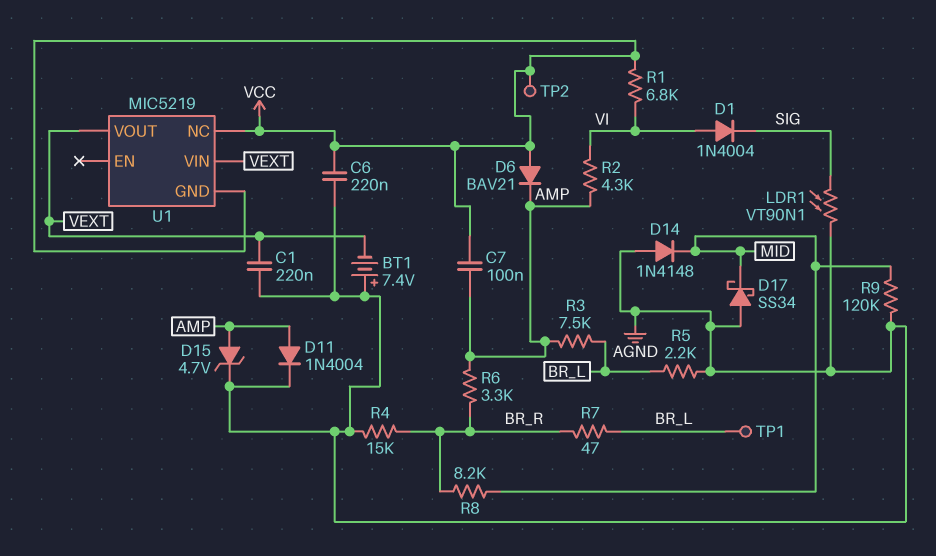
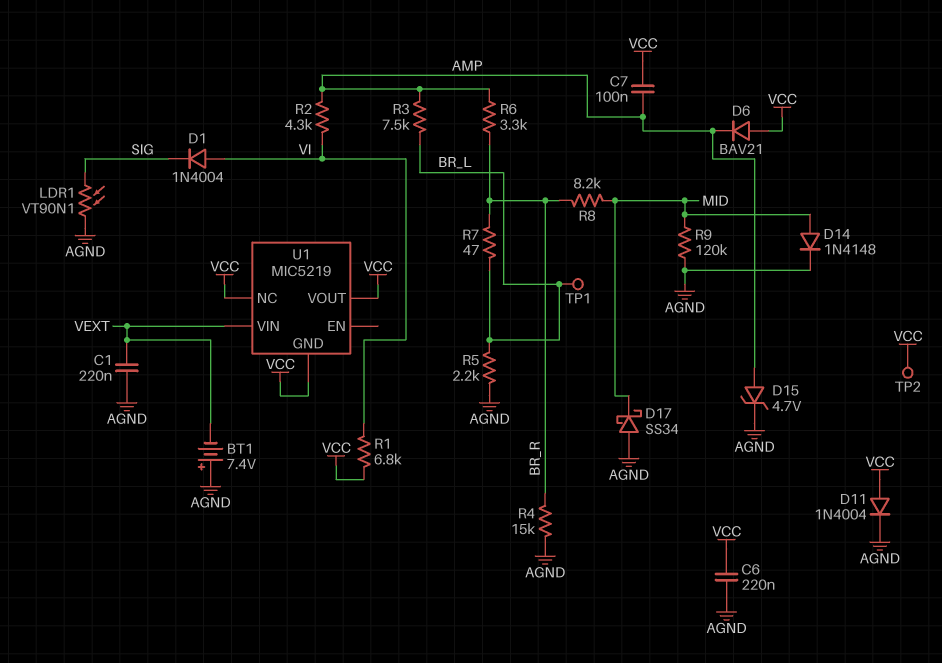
D11: diode 1N4004 (A AMP, K AGND) -> diode 1N4004 (A VCC, K AGND)
D14: diode 1N4148 (A AGND, K MID) -> diode 1N4148 (A MID, K AGND)
U1 pin VOUT: VEXT -> VCC

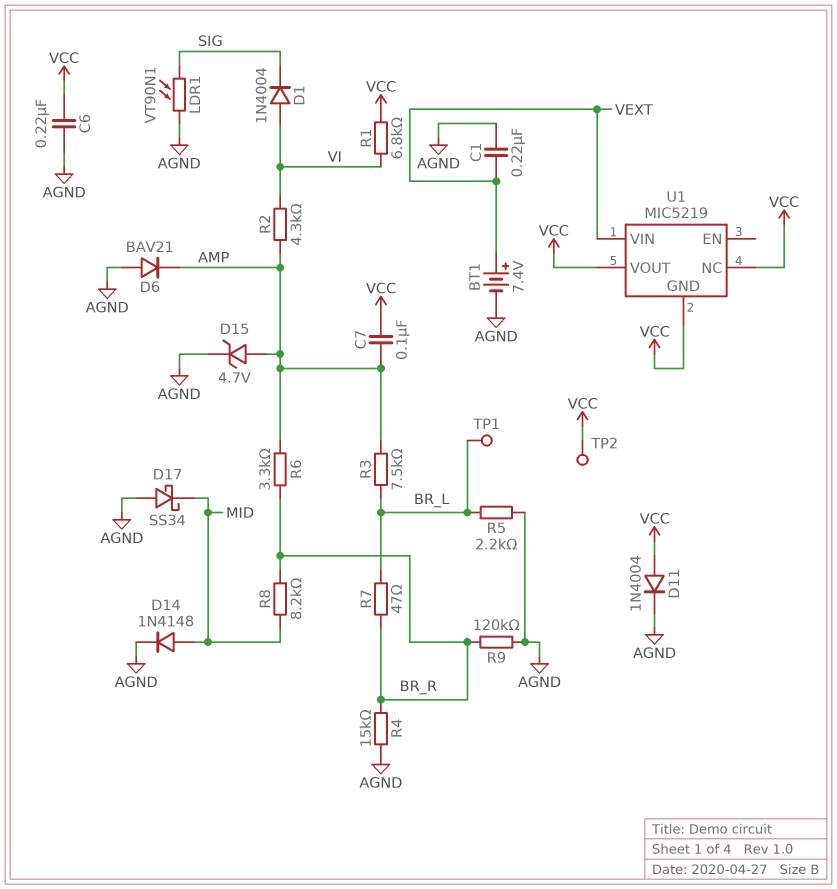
BT1: 7.4V (plus AGND, minus VEXT) -> 7.4V (plus VEXT, minus AGND)
D6: diode BAV21 (A VCC, K AMP) -> diode BAV21 (A AGND, K AMP)
R9: 120k (AGND, MID) -> 120k (AGND, BR_R)

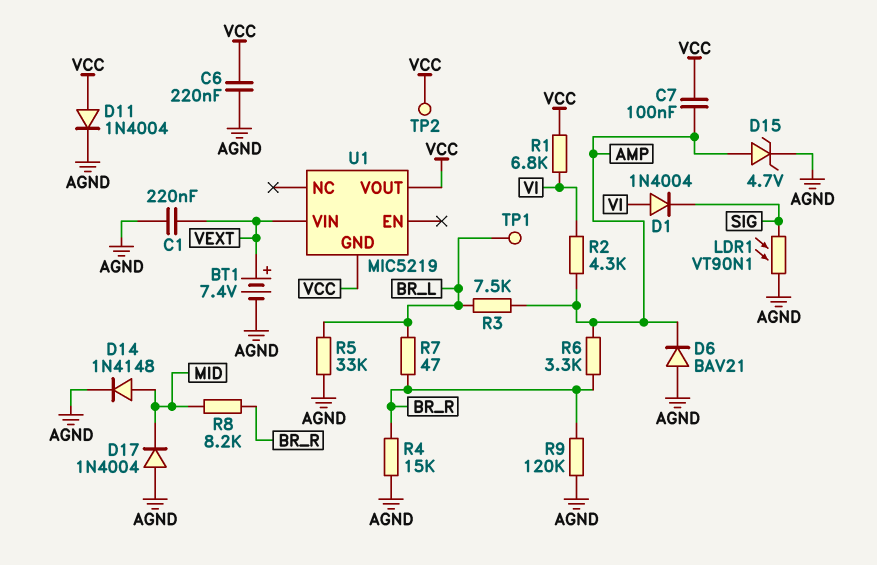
D17: schottky SS34 (A AGND, K MID) -> diode 1N4004 (A AGND, K MID)
R5: 2.2k (AGND, BR_L) -> 33k (AGND, BR_L)
U1 pin NC: VCC -> none

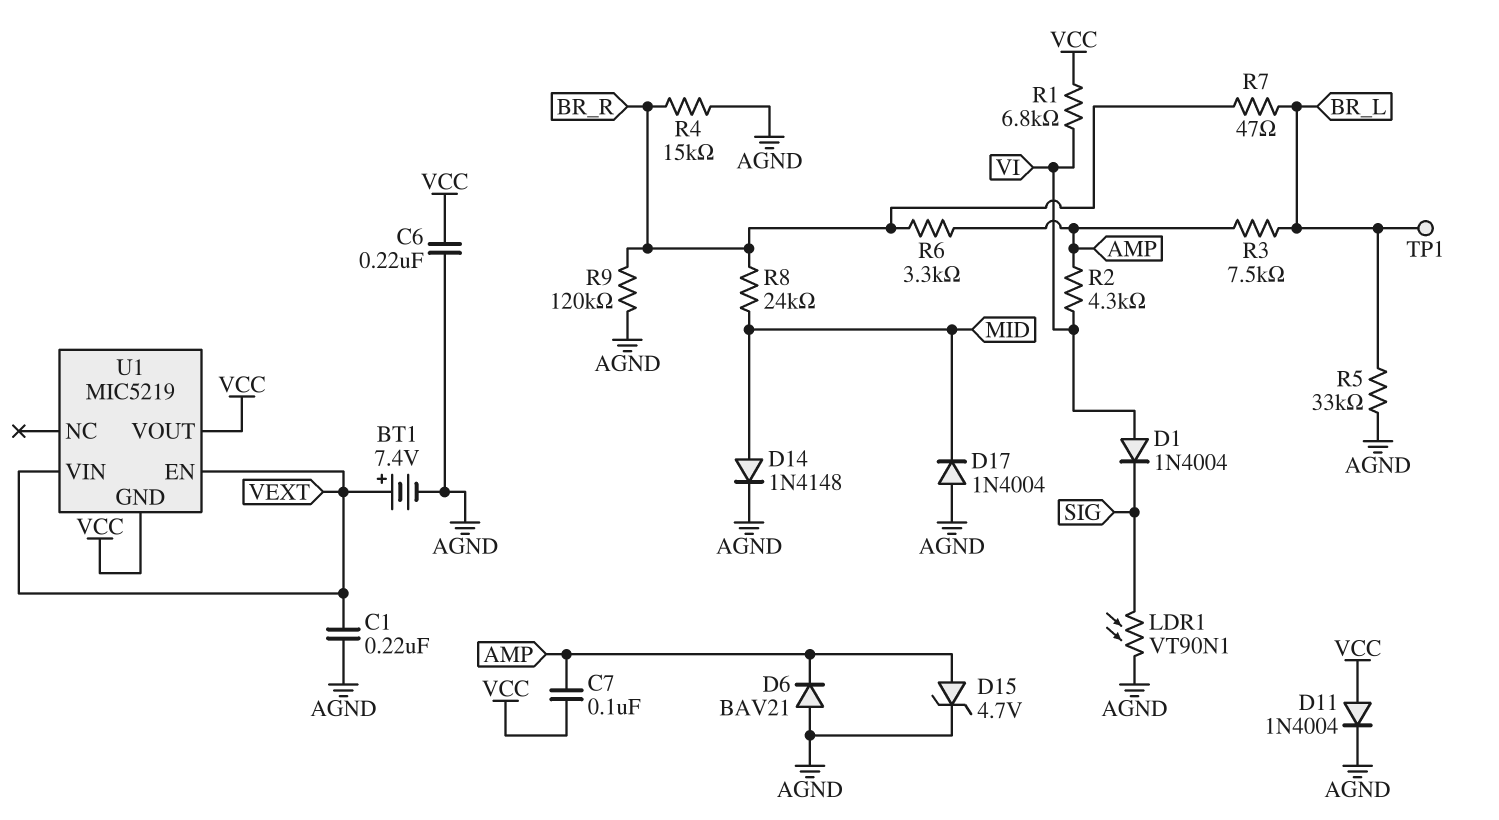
R8: 8.2k (BR_R, MID) -> 24k (BR_R, MID)
TP2: test point (VCC) -> none
U1 pin EN: none -> VEXT

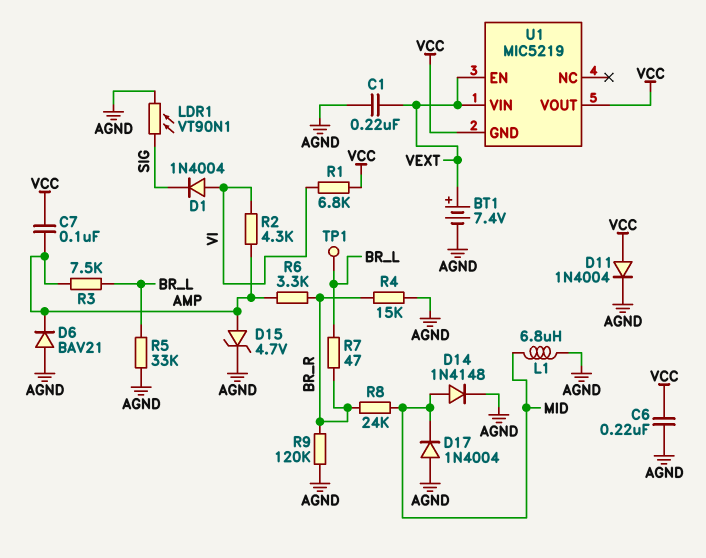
L1: none -> 6.8uH (AGND, MID)

